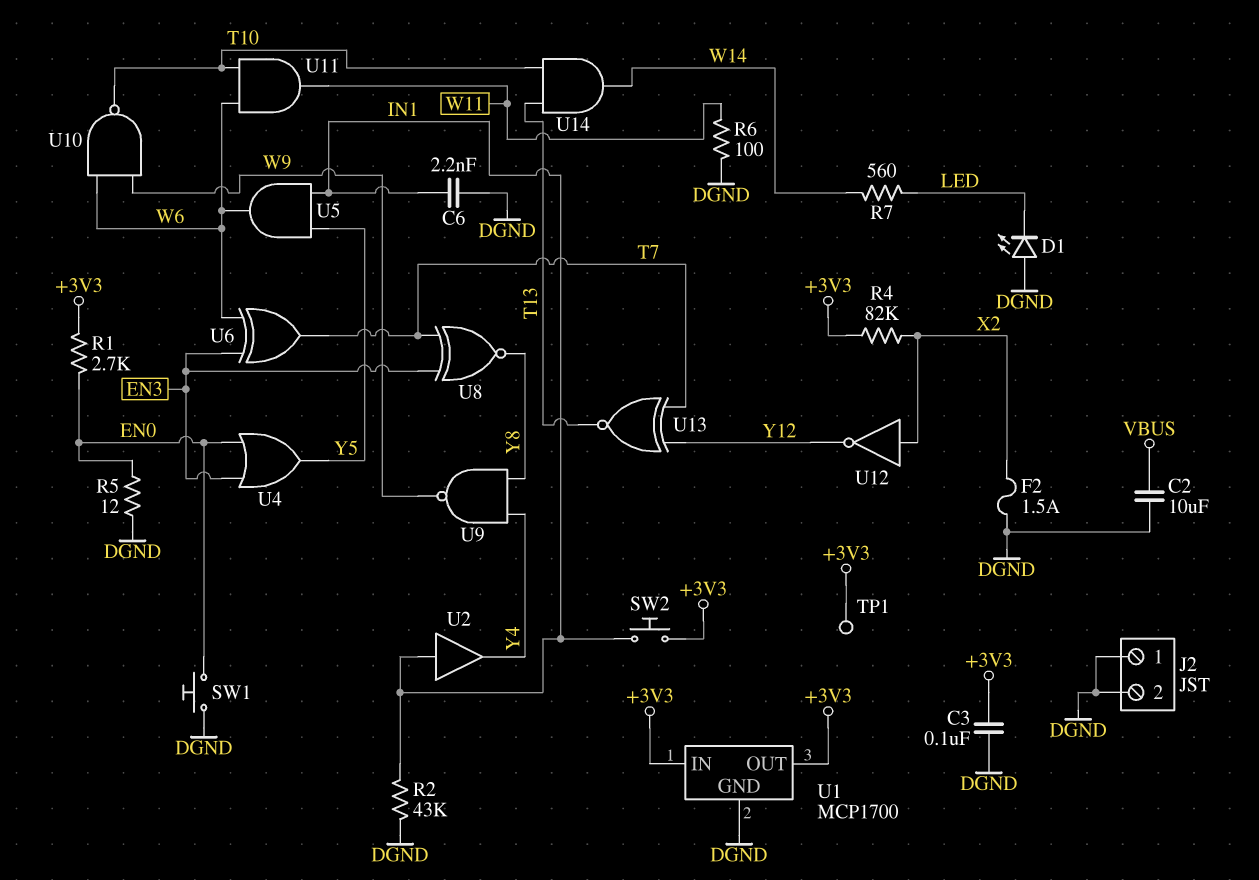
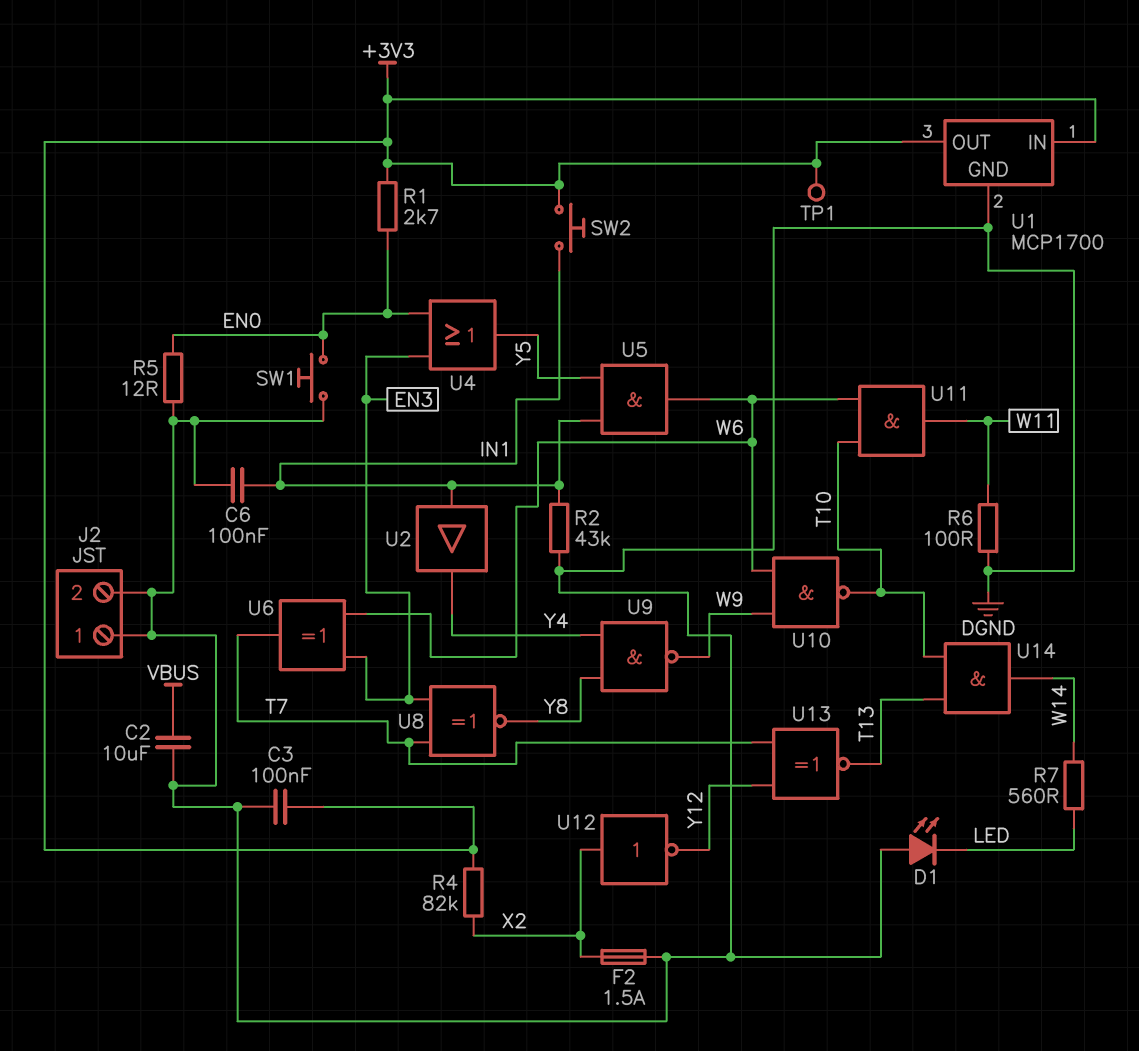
C6: 2.2nF (DGND, IN1) -> 100nF (DGND, IN1)

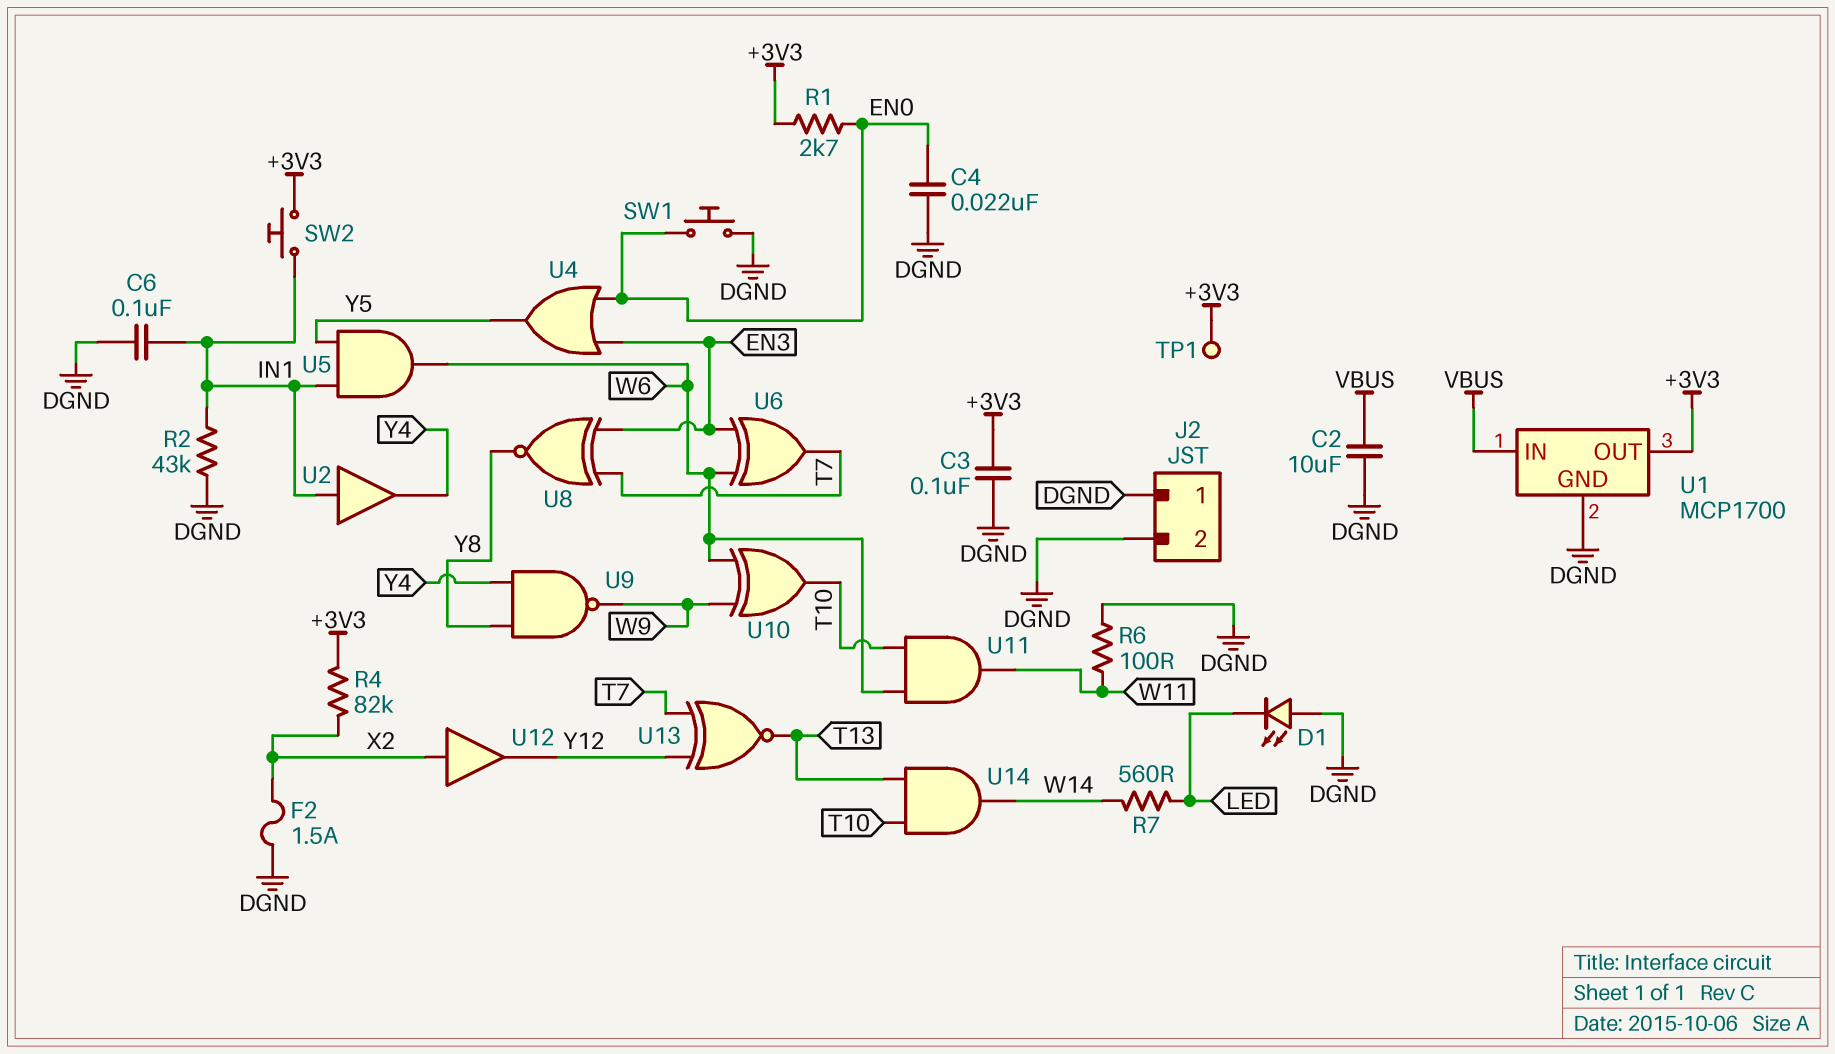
C4: none -> 22nF (DGND, EN0)
R5: 12 (DGND, EN0) -> none
U1 pin IN: +3V3 -> VBUS
U10: NAND (in W6, in W9, out T10) -> XOR (in W6, in W9, out T10)
U12: NOT (in X2, out Y12) -> buffer (in X2, out Y12)

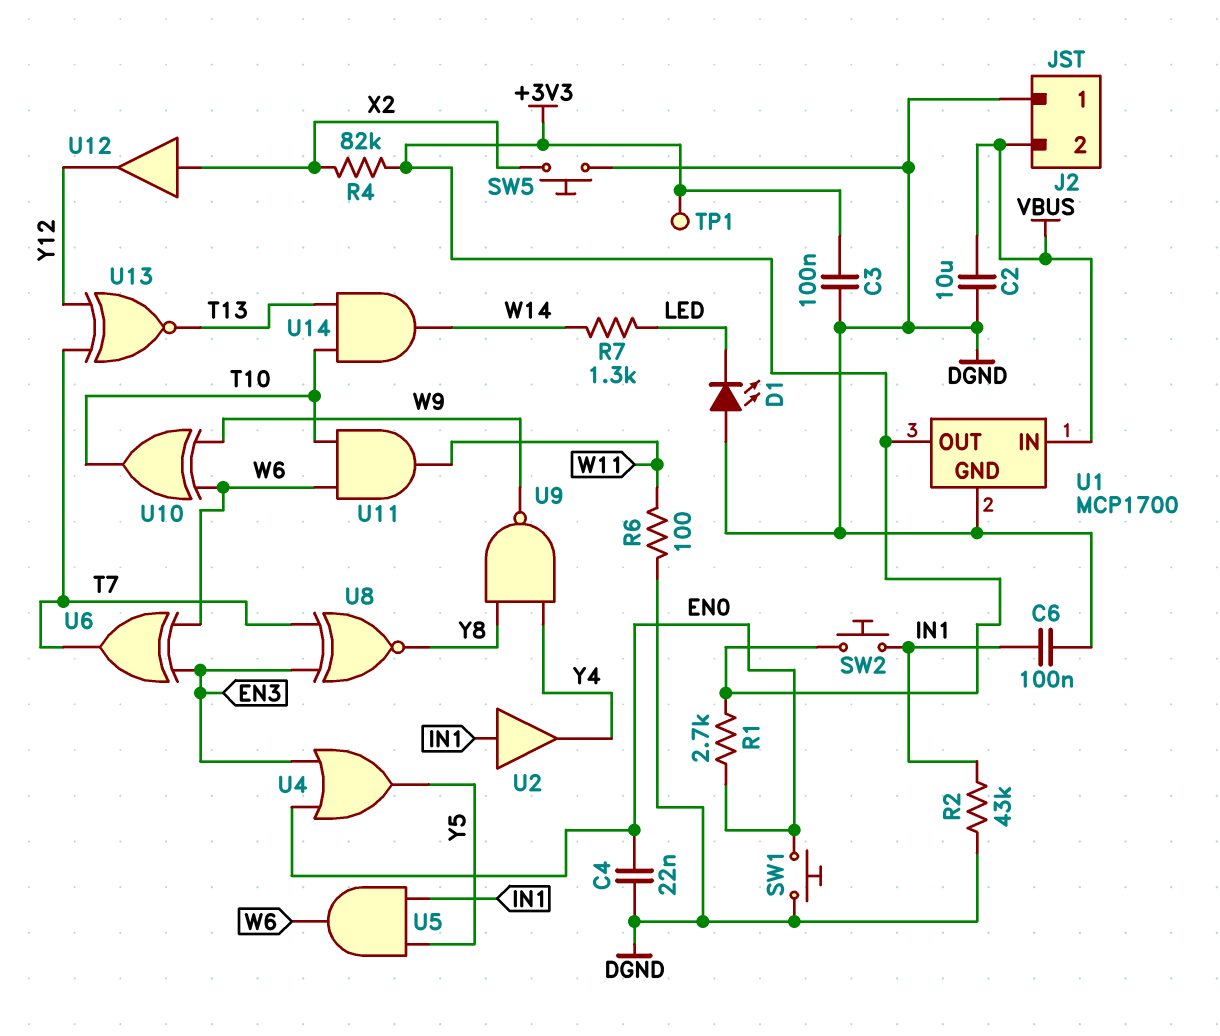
F2: 1.5A (DGND, X2) -> none
J2 pin 2: DGND -> VBUS
R7: 560 (LED, W14) -> 1.3k (LED, W14)
SW5: none -> button (DGND, X2)

